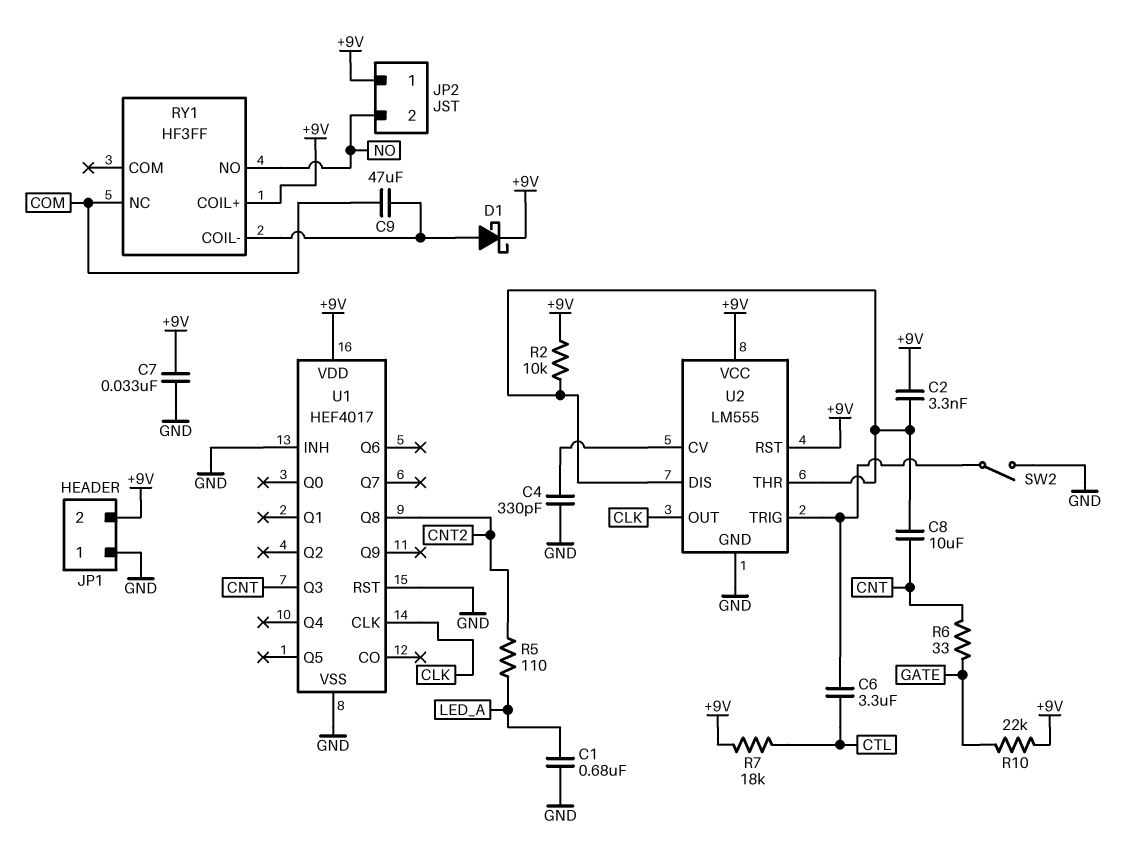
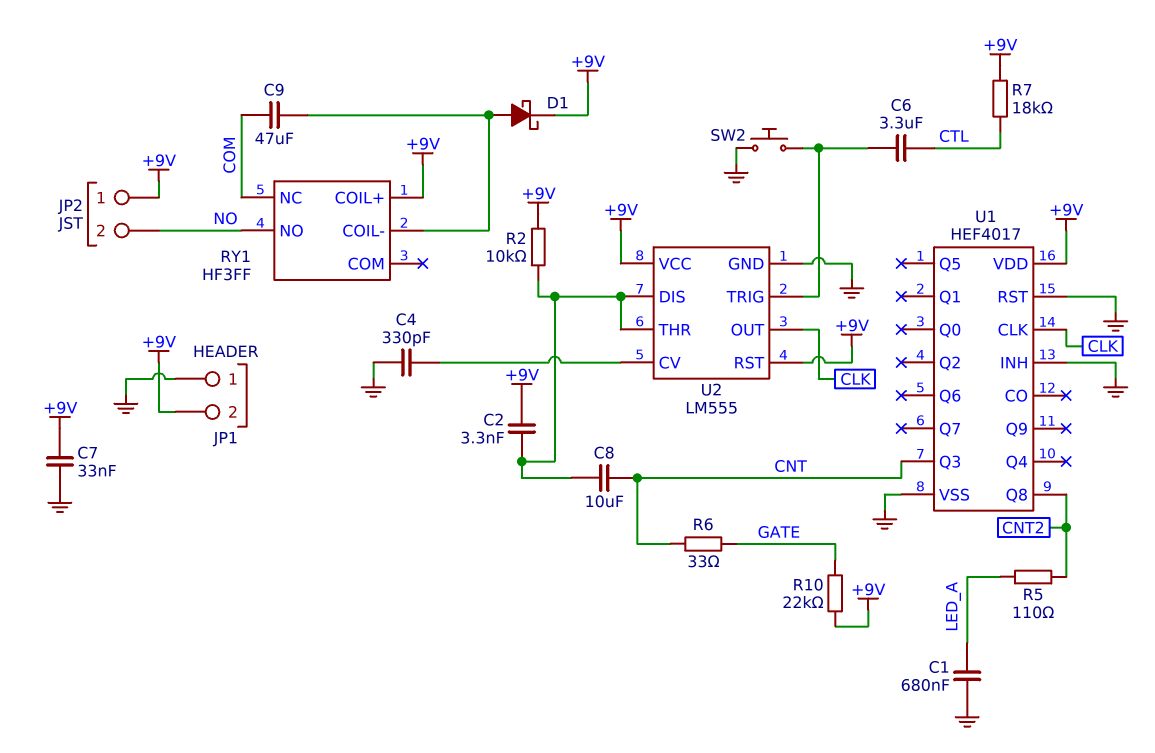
SW2: switch (GND, U2/TRIG) -> button (GND, U2/TRIG)

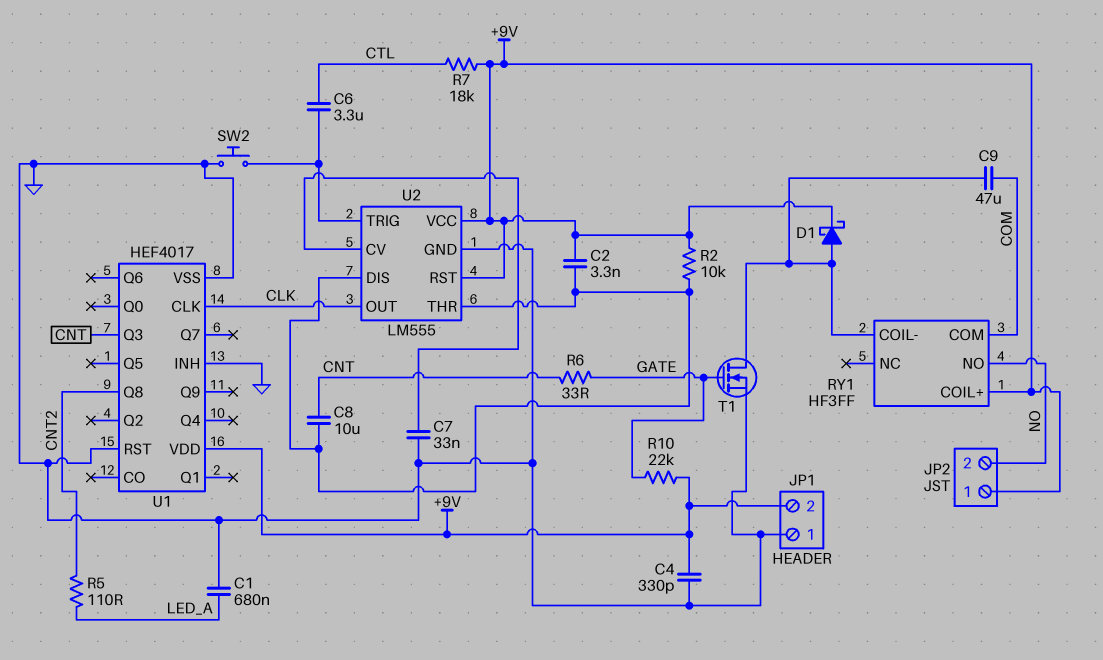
C4: 330pF (GND, U2/CV) -> 330pF (+9V, GND)
C7: 33nF (+9V, GND) -> 33nF (GND, U2/CV)
RY1 pin COM: none -> COM
RY1 pin NC: COM -> none
T1: none -> NMOS (G GATE, D RY1/COIL-, S GND)

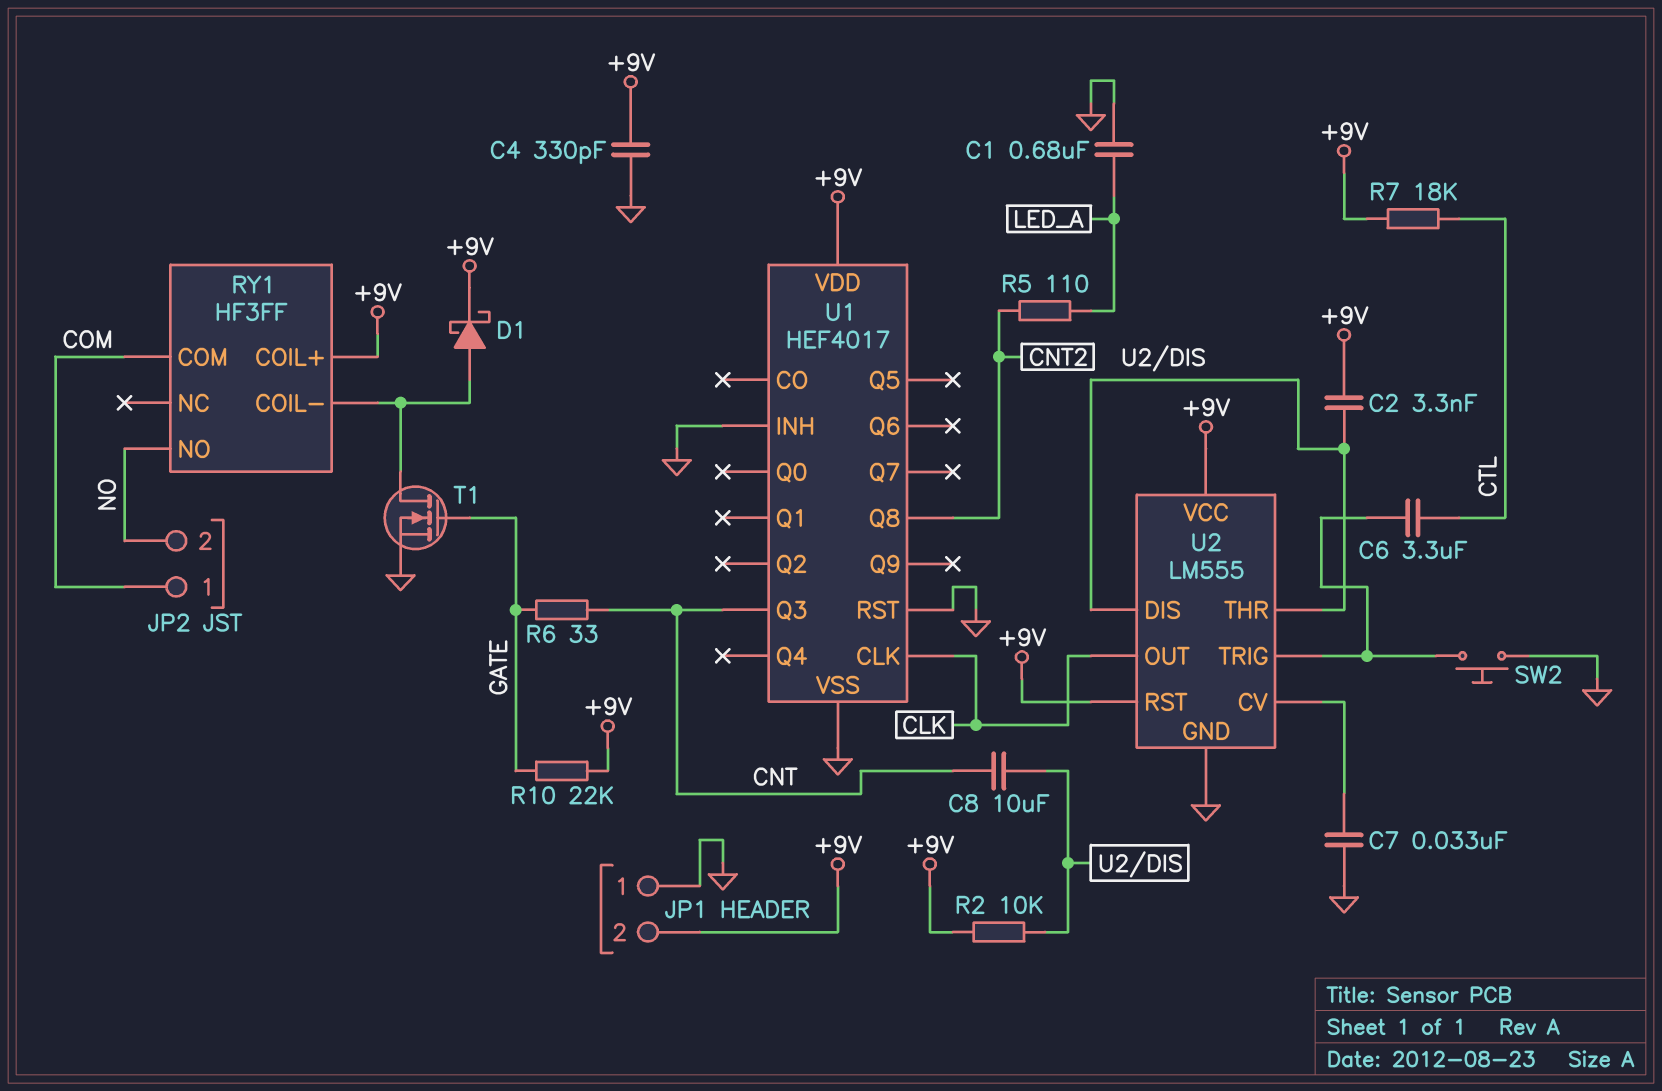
C9: 47uF (COM, RY1/COIL-) -> none
JP2 pin 1: +9V -> COM

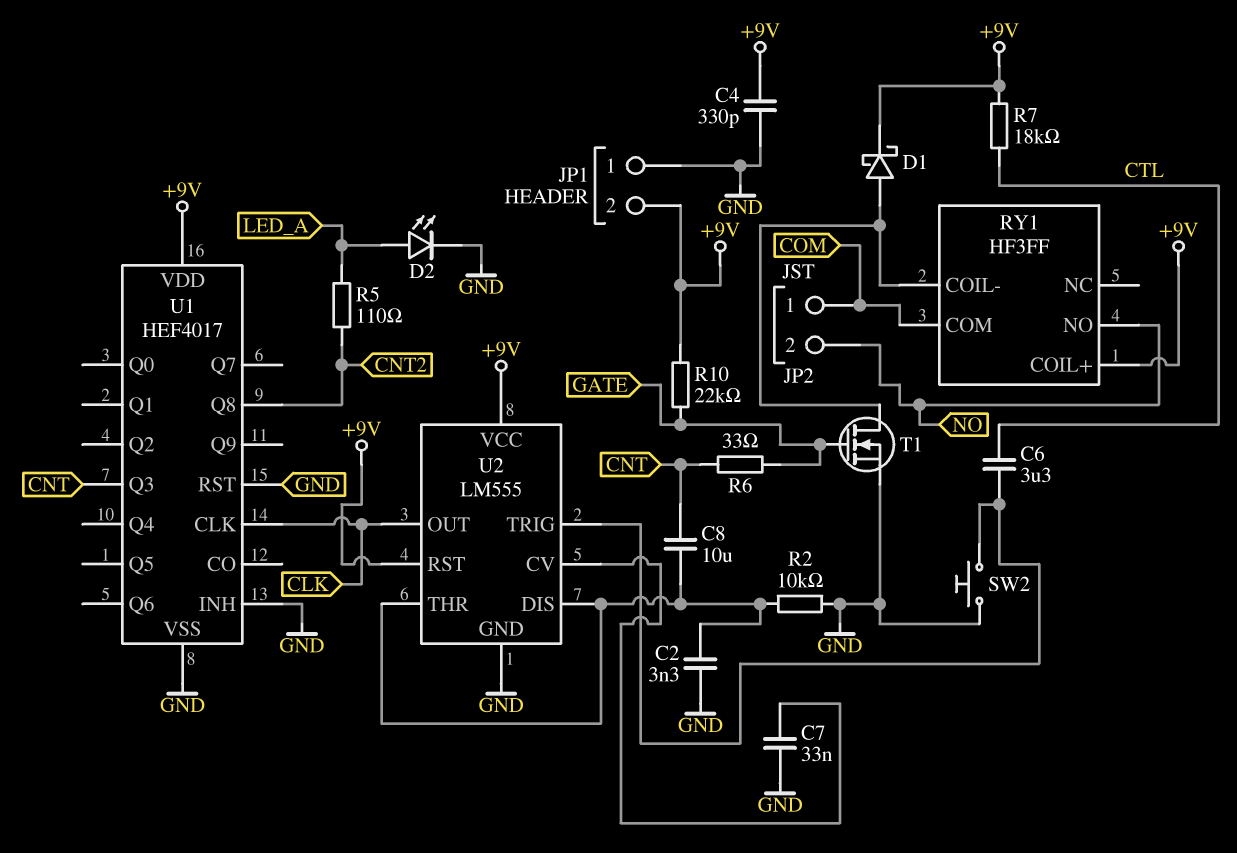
C1: 680nF (GND, LED_A) -> none
C2: 3.3nF (+9V, U2/DIS) -> 3.3nF (GND, U2/DIS)
D2: none -> LED (A LED_A, K GND)
R2: 10k (+9V, U2/DIS) -> 10k (GND, U2/DIS)

